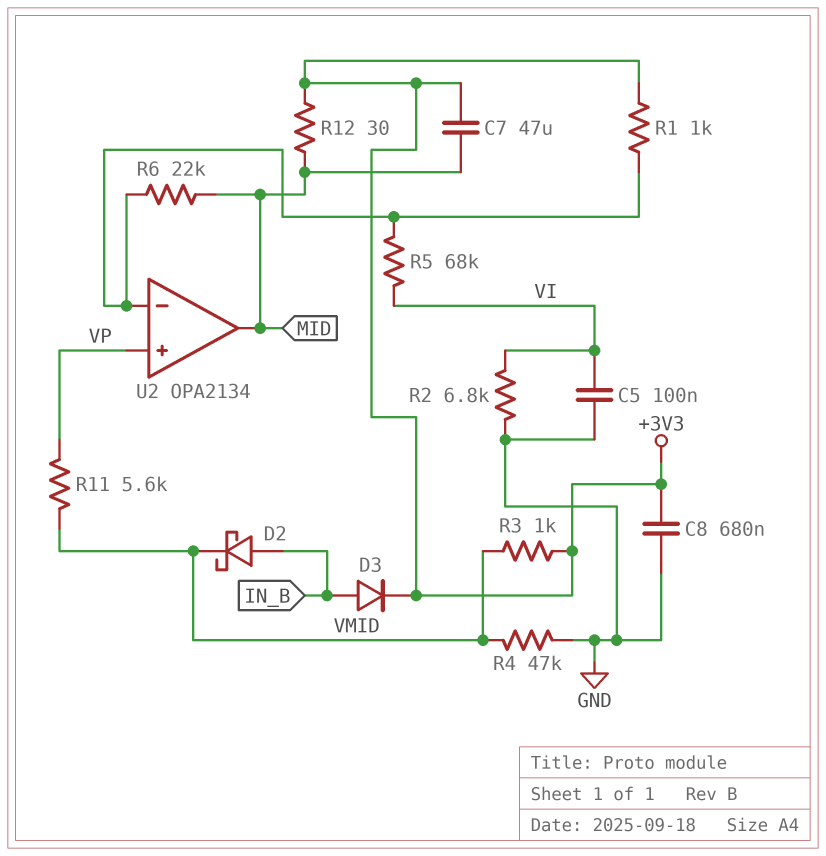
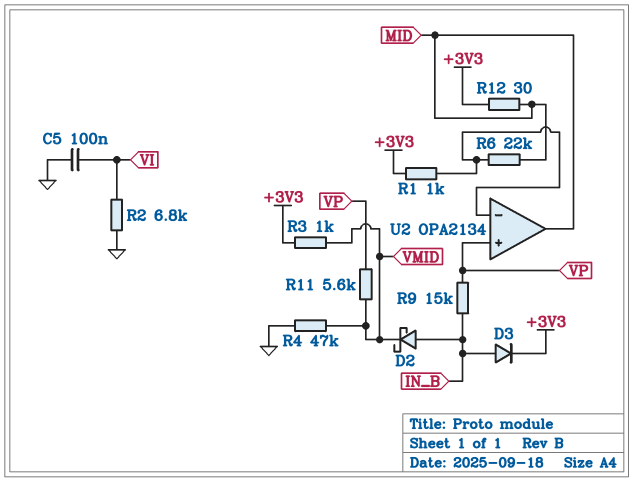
C7: 47uF (+3V3, MID) -> none
C8: 680nF (+3V3, GND) -> none
R5: 68k (U2/in-, VI) -> none
R9: none -> 15k (IN_B, VP)

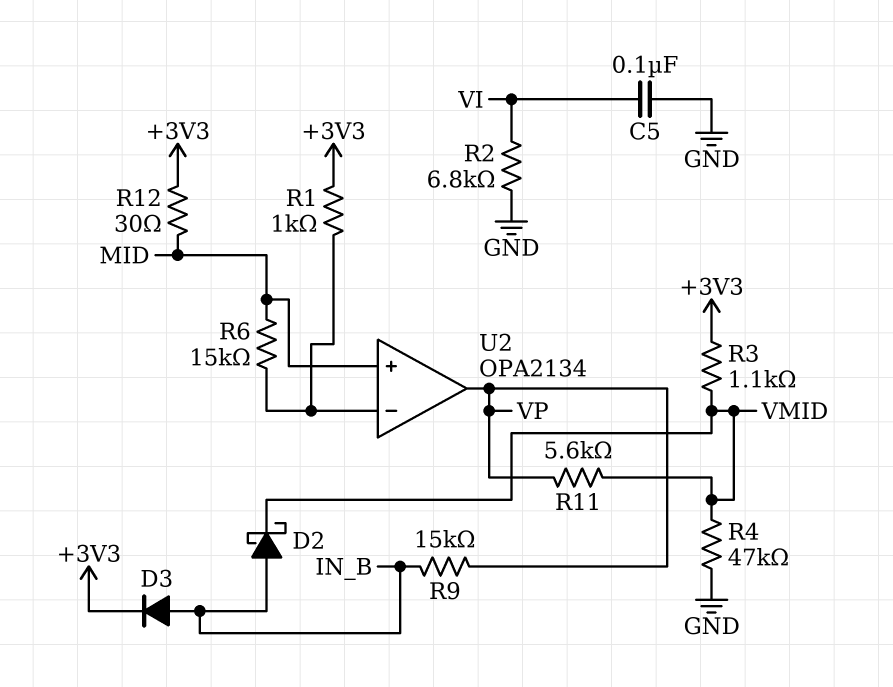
R3: 1k (+3V3, VMID) -> 1.1k (+3V3, VMID)
R6: 22k (MID, U2/in-) -> 15k (MID, U2/in-)
U2 pin in+: VP -> MID
U2 pin out: MID -> VP

